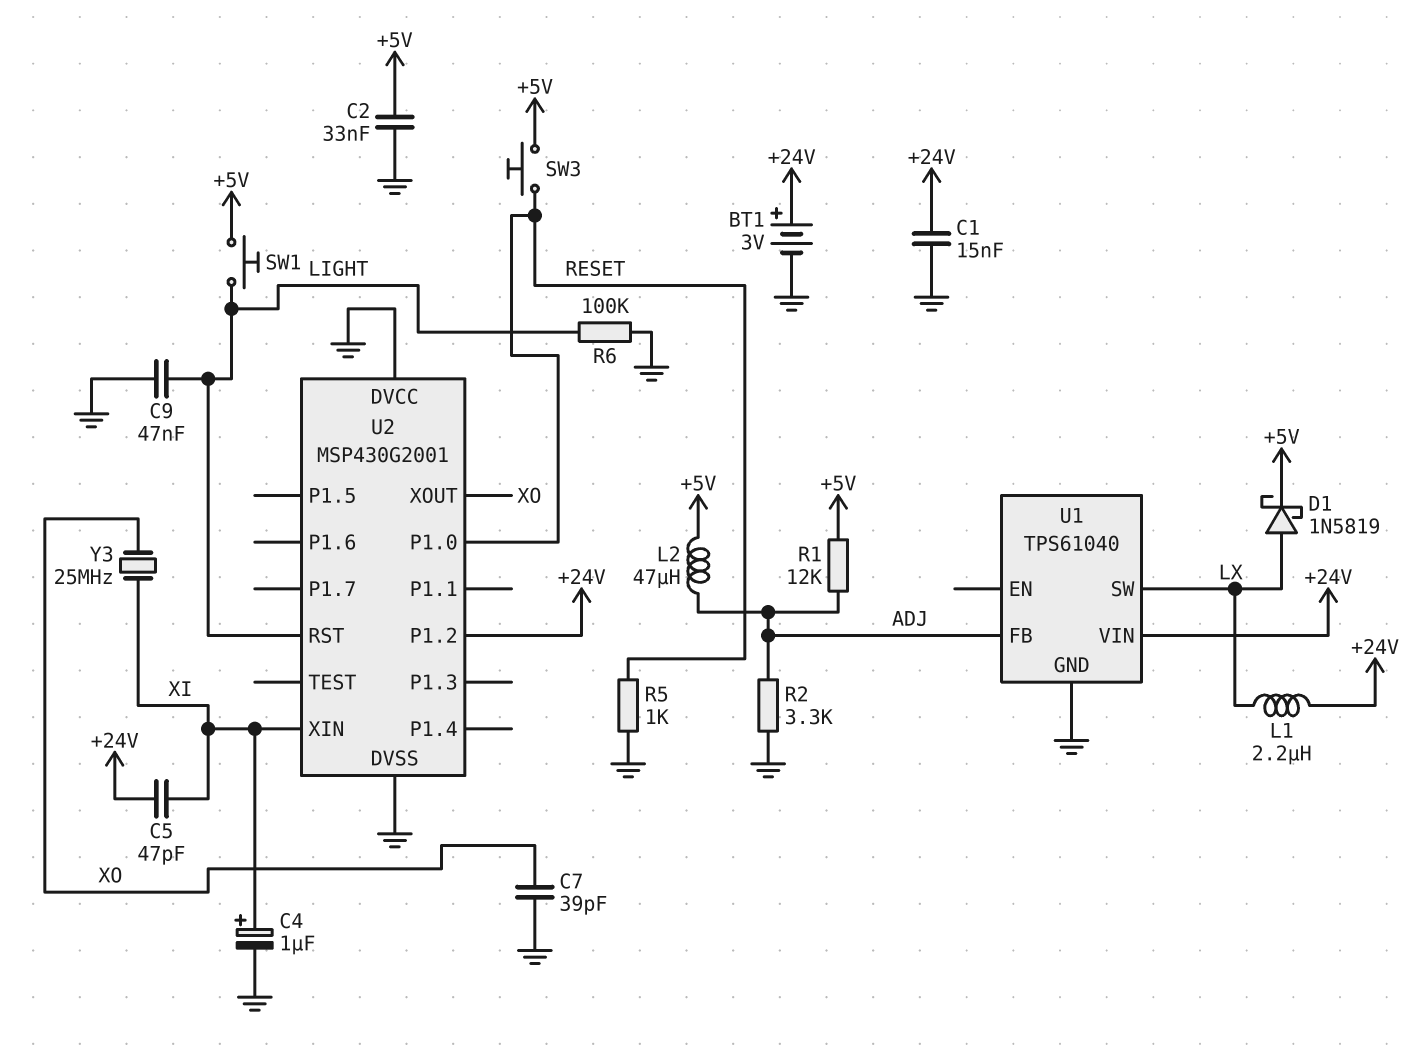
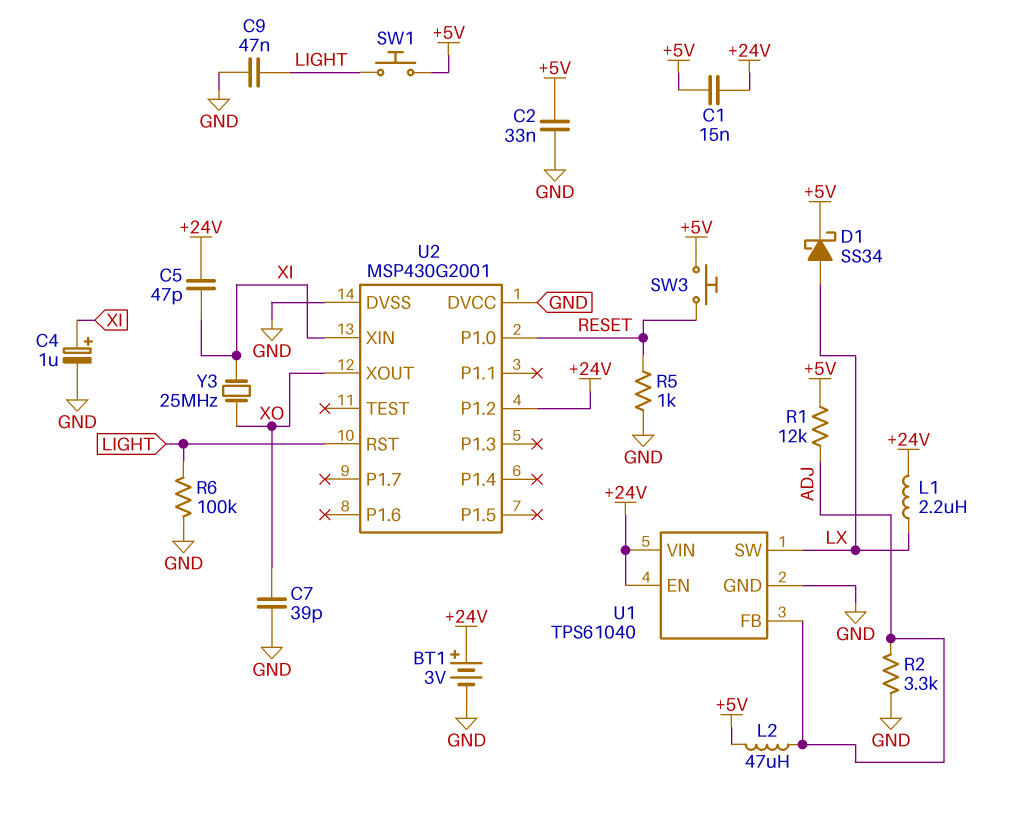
C1: 15nF (+24V, GND) -> 15nF (+5V, +24V)
D1: schottky 1N5819 (A LX, K +5V) -> schottky SS34 (A LX, K +5V)
U1 pin EN: none -> +24V

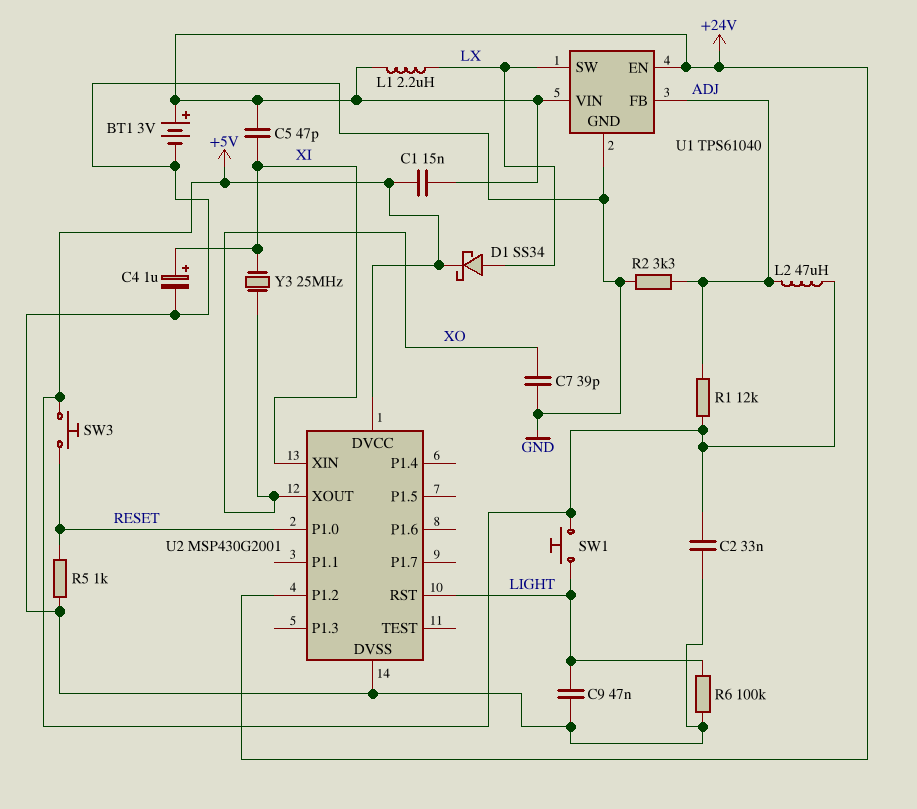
U2 pin DVCC: GND -> +5V

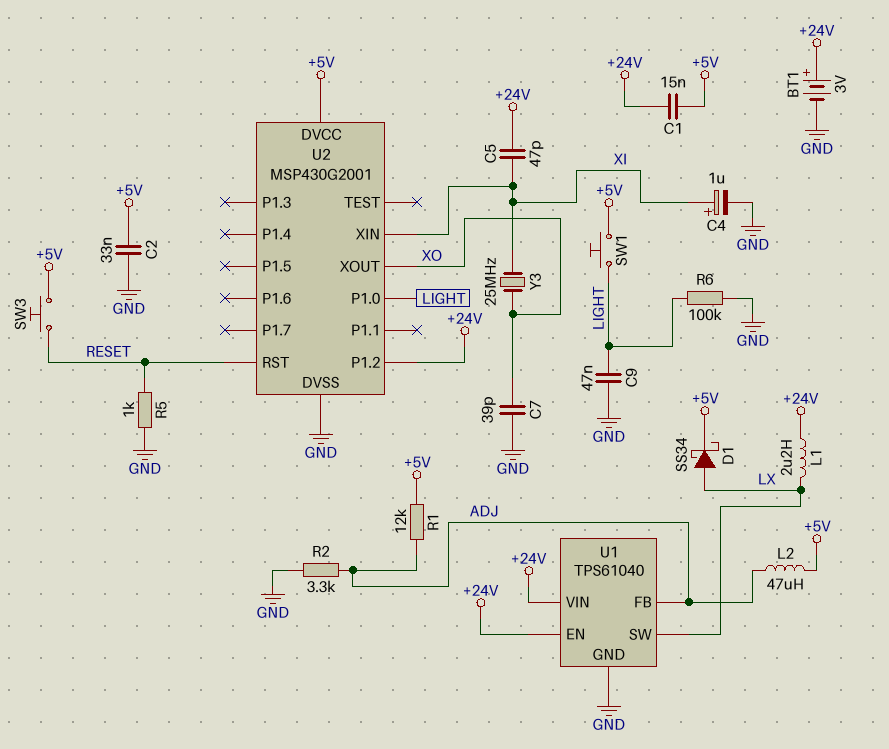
U2 pin P1.0: RESET -> LIGHT
U2 pin RST: LIGHT -> RESET

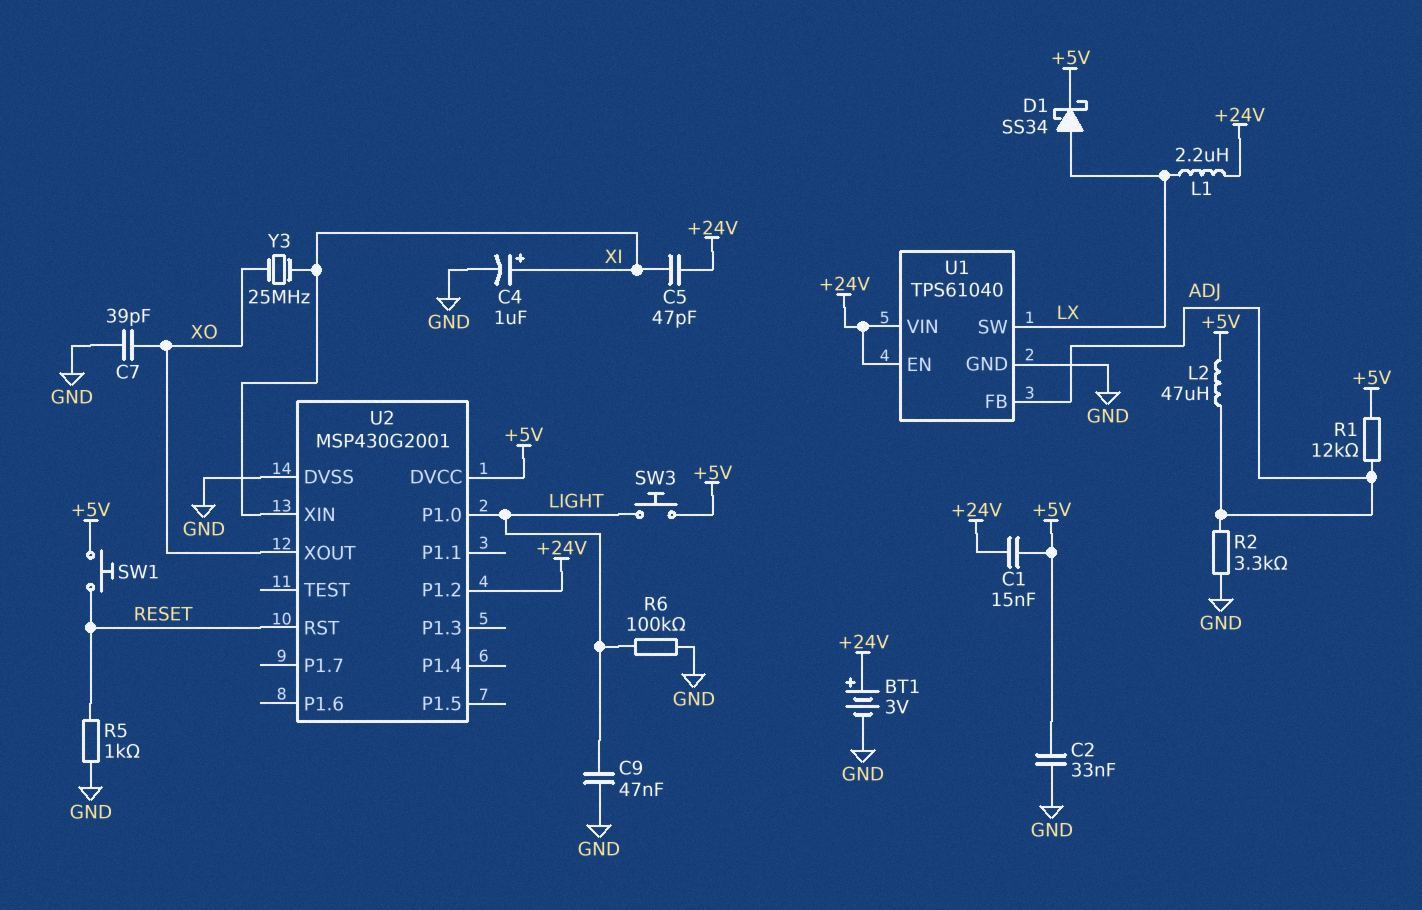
SW1: button (+5V, LIGHT) -> button (+5V, RESET)
SW3: button (+5V, RESET) -> button (+5V, LIGHT)

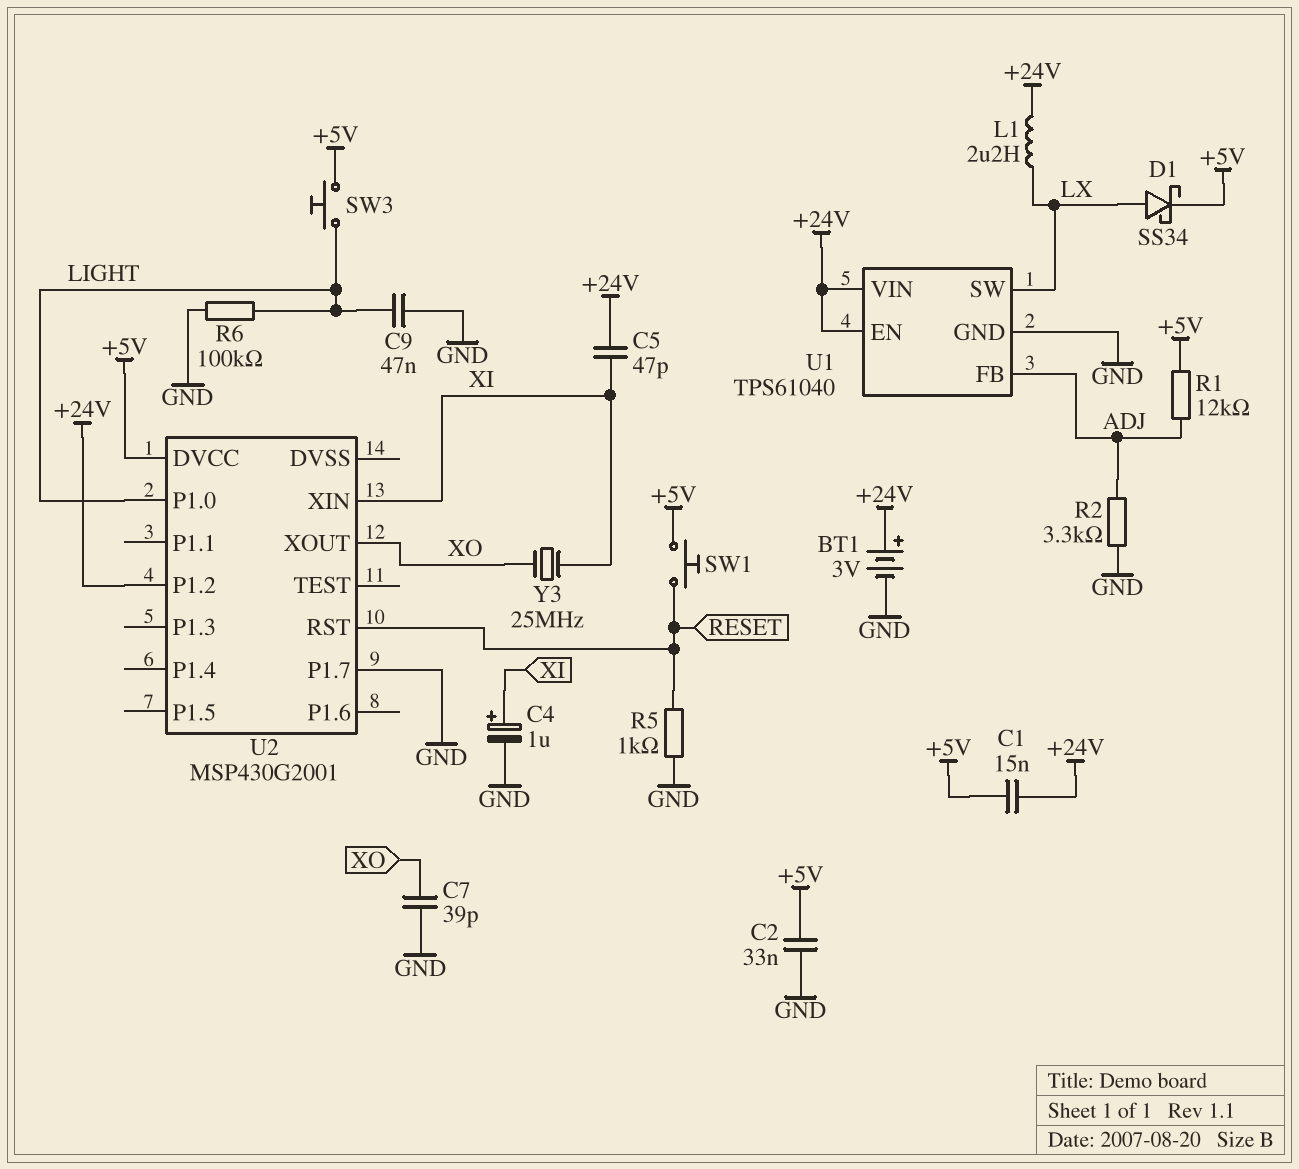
L2: 47uH (+5V, ADJ) -> none
U2 pin DVSS: GND -> none
U2 pin P1.7: none -> GND

